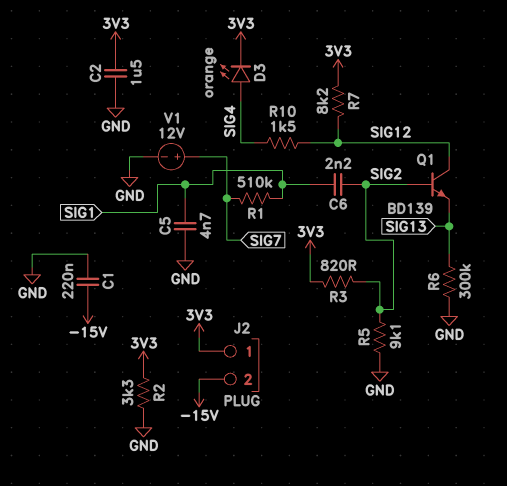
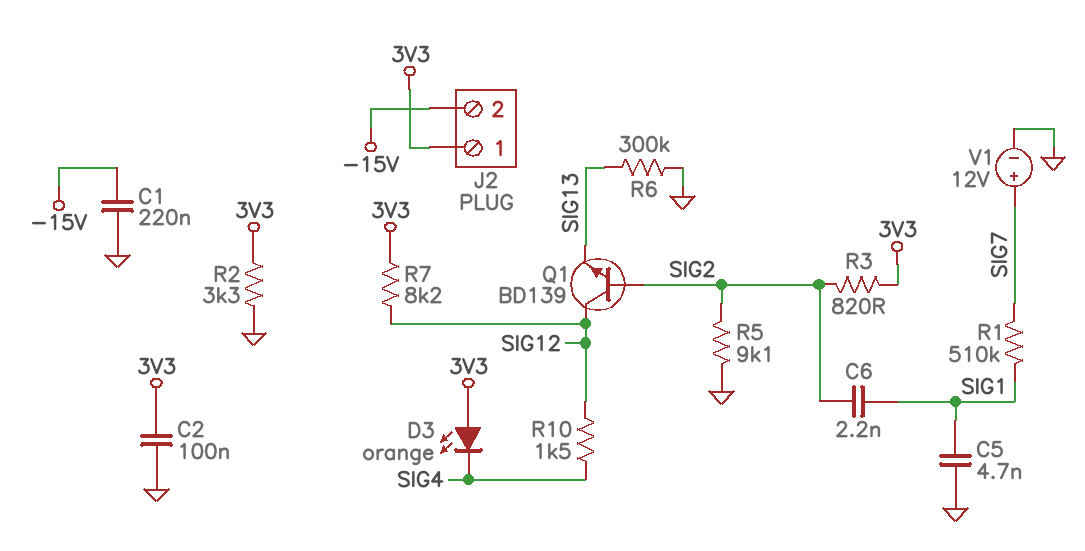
C2: 1.5uF (3V3, GND) -> 100nF (3V3, GND)
D3: LED orange (A SIG4, K 3V3) -> LED orange (A 3V3, K SIG4)

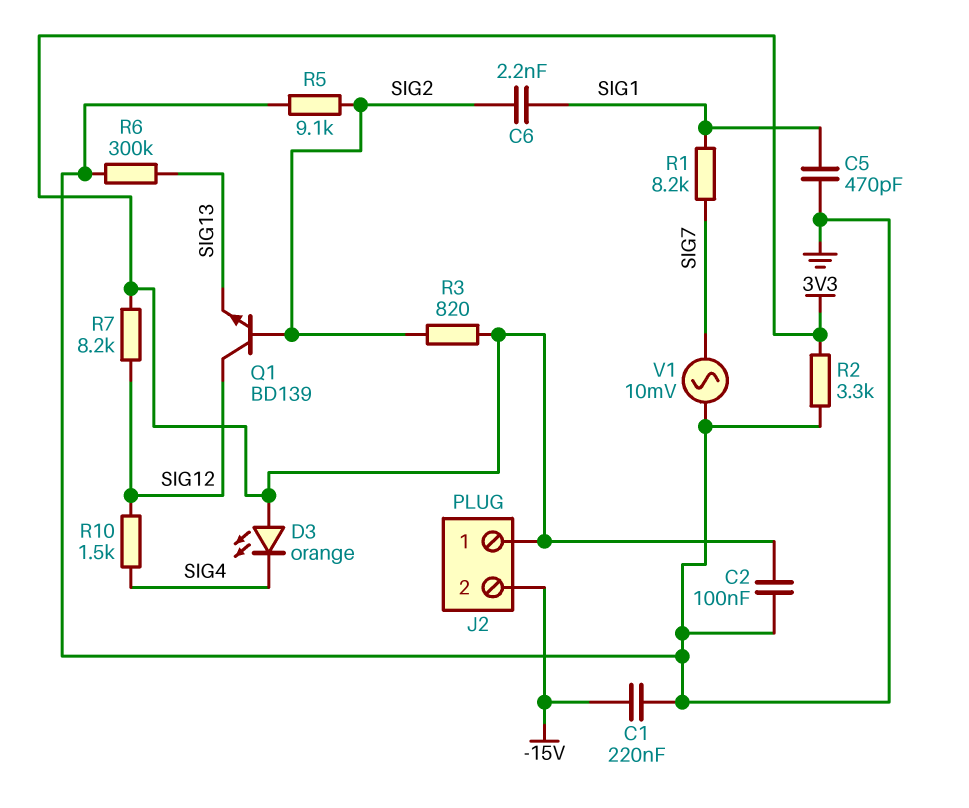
C5: 4.7nF (GND, SIG1) -> 470pF (GND, SIG1)
R1: 510k (SIG1, SIG7) -> 8.2k (SIG1, SIG7)
V1: 12V (plus SIG7, minus GND) -> AC 10mV (GND, SIG7)

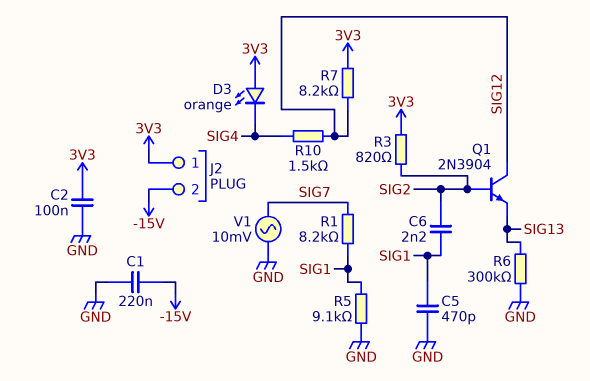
Q1: NPN BD139 (B SIG2, C SIG12, E SIG13) -> NPN 2N3904 (B SIG2, C SIG12, E SIG13)
R2: 3.3k (3V3, GND) -> none
R5: 9.1k (GND, SIG2) -> 9.1k (GND, SIG1)

